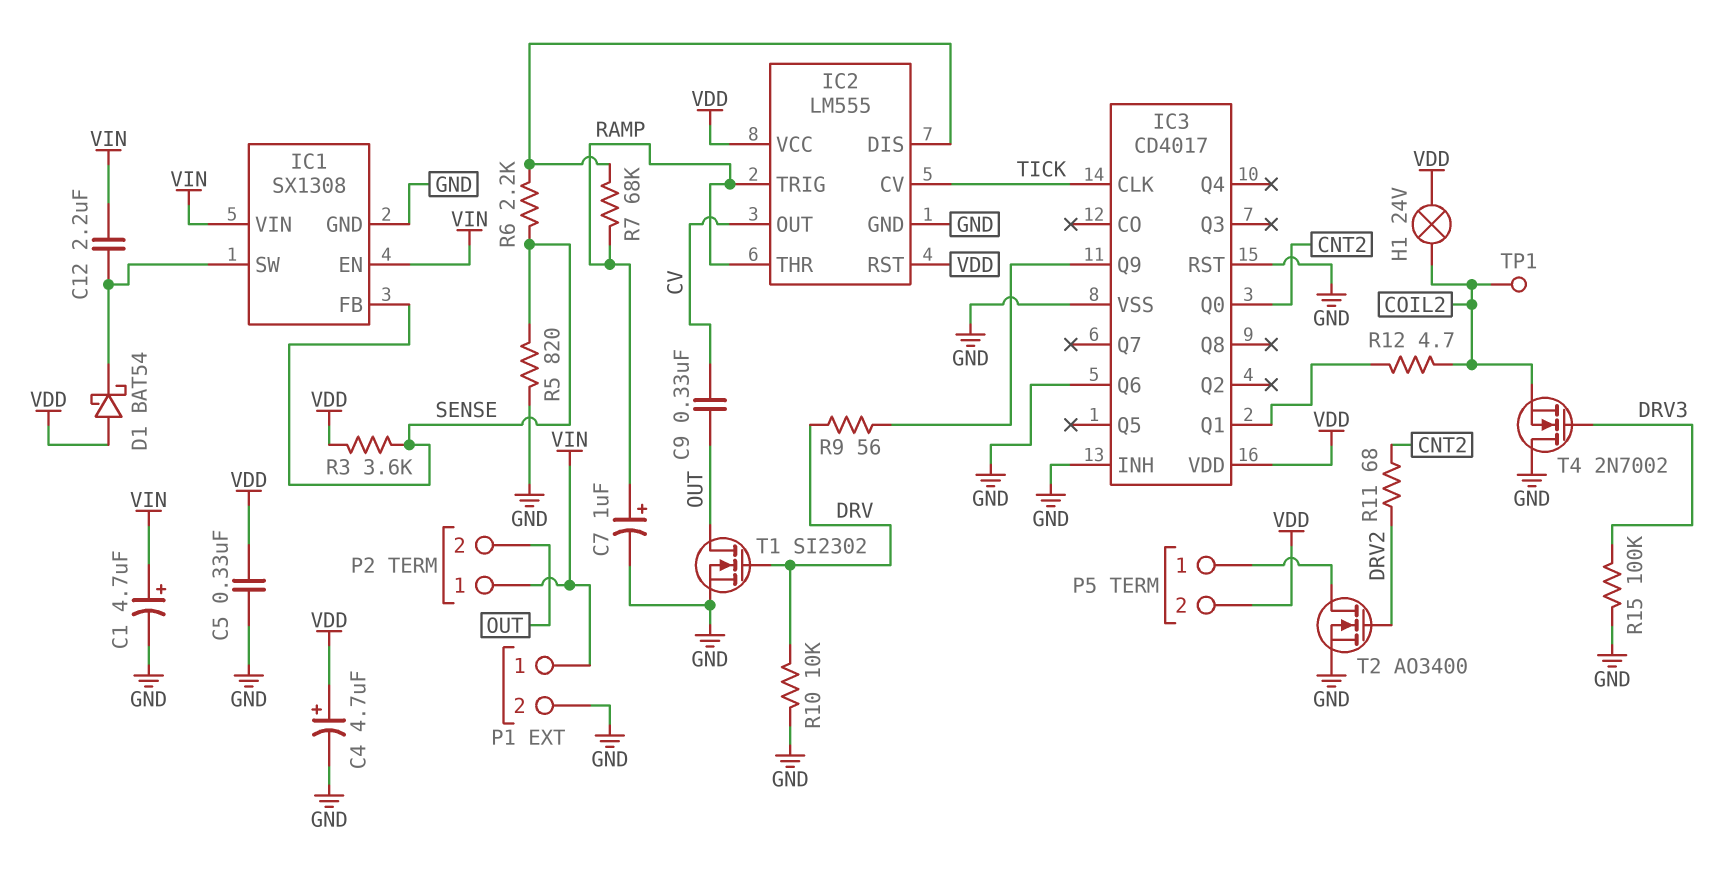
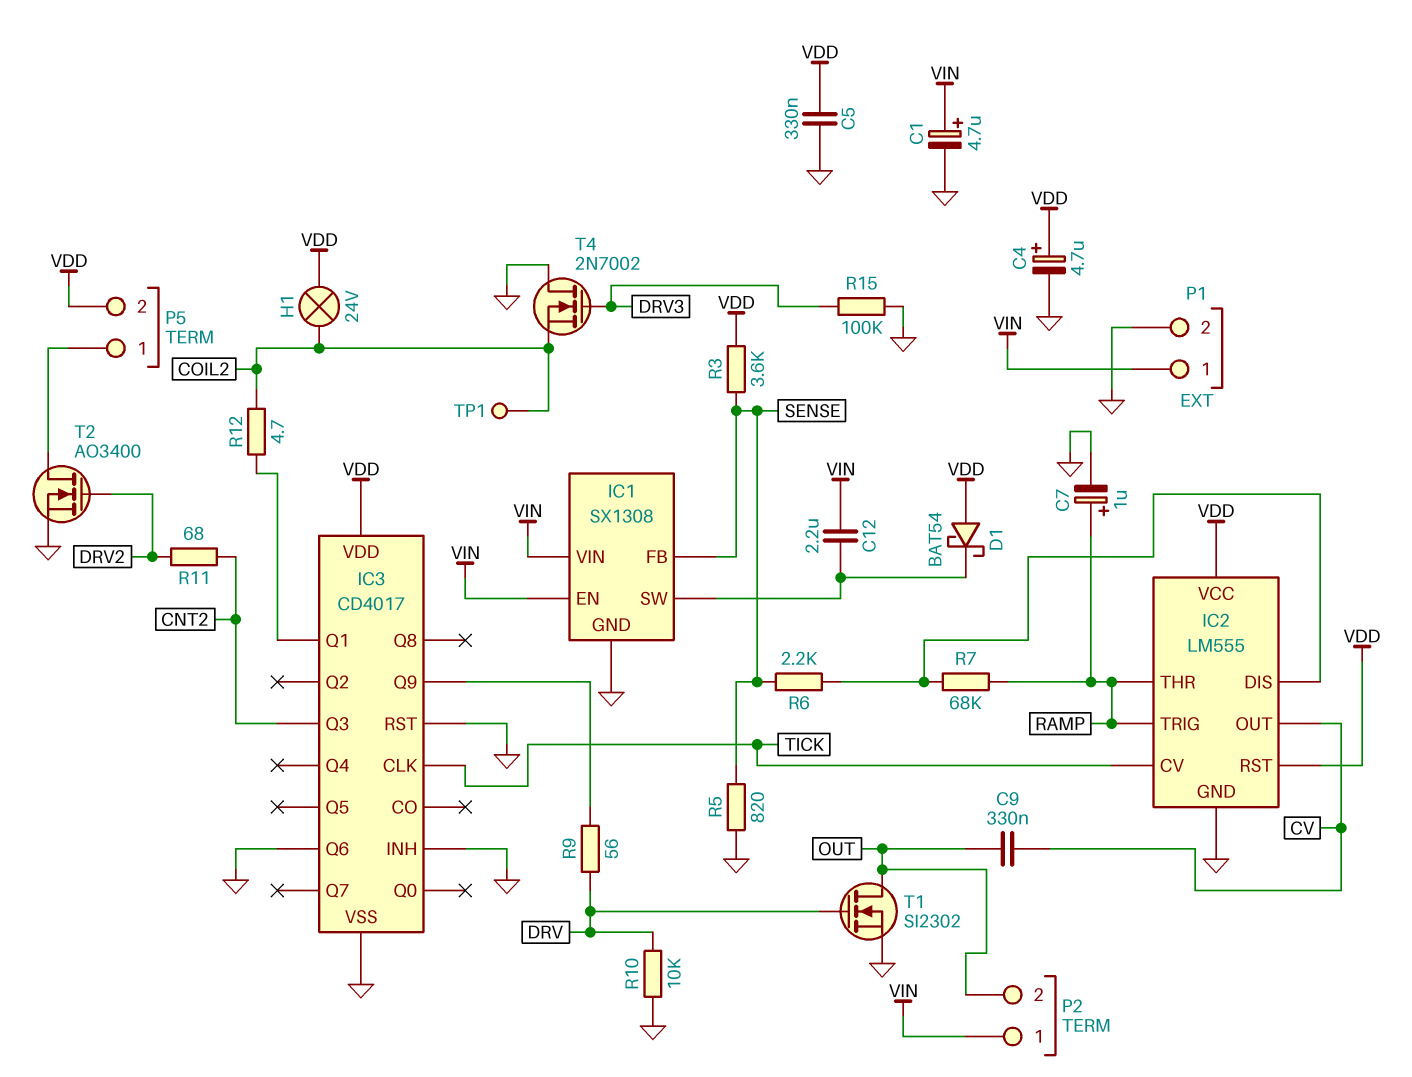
IC3 pin Q0: CNT2 -> none
IC3 pin Q3: none -> CNT2

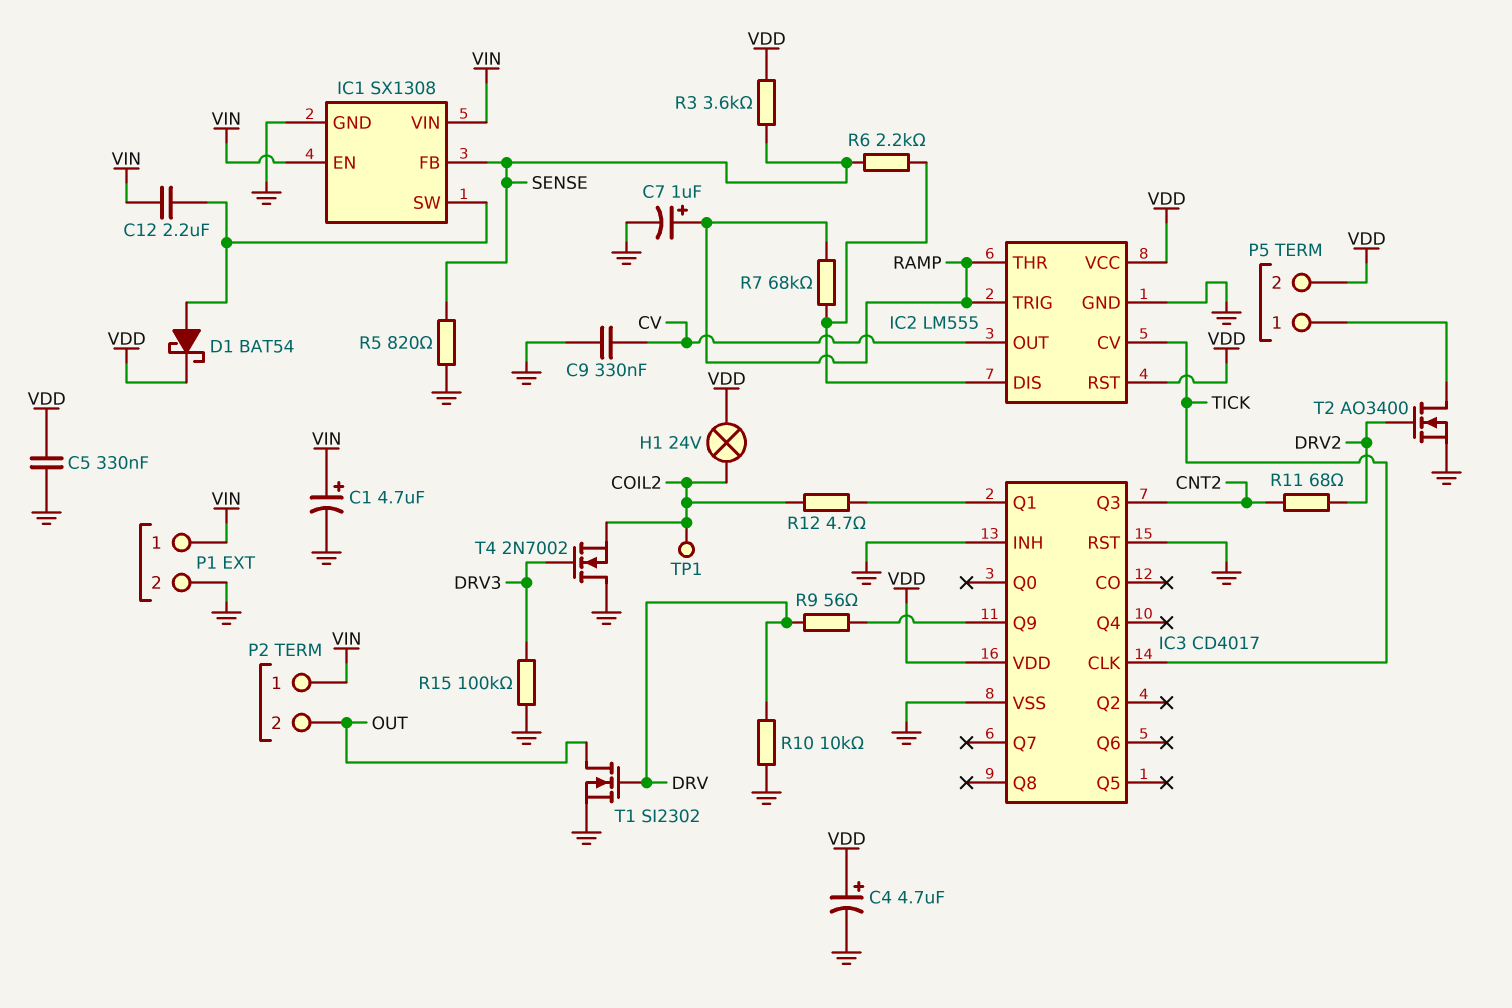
C9: 330nF (CV, OUT) -> 330nF (CV, GND)
D1: schottky BAT54 (A VDD, K IC1/SW) -> schottky BAT54 (A IC1/SW, K VDD)
IC3 pin Q6: GND -> none

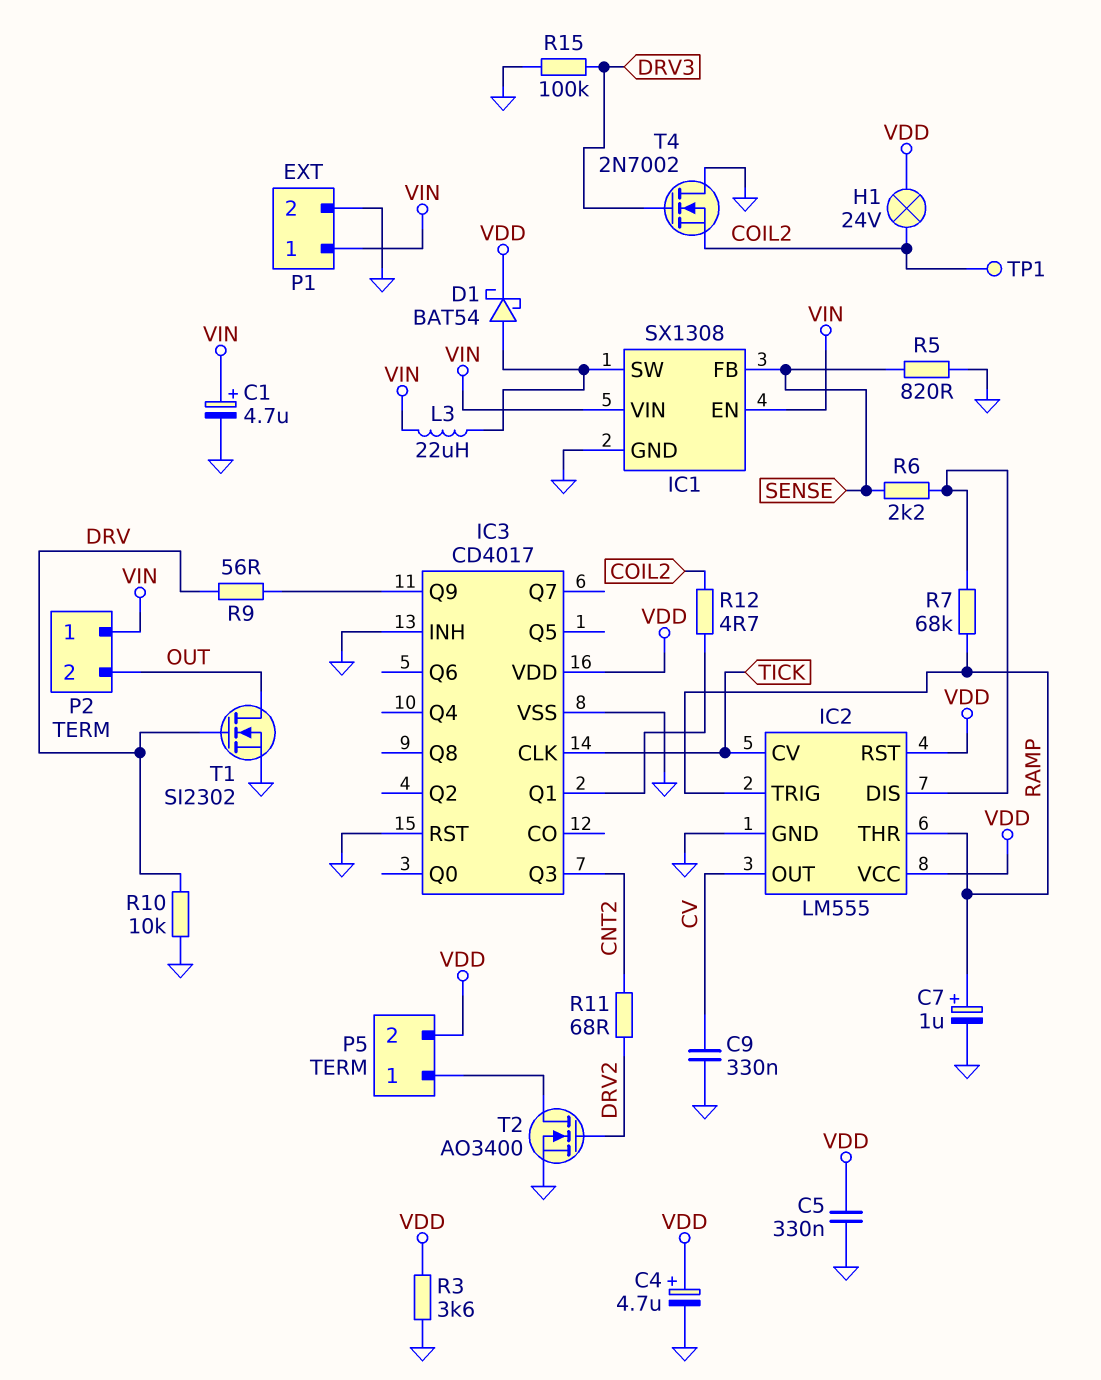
C12: 2.2uF (IC1/SW, VIN) -> none
L3: none -> 22uH (IC1/SW, VIN)
R3: 3.6k (SENSE, VDD) -> 3.6k (GND, VDD)

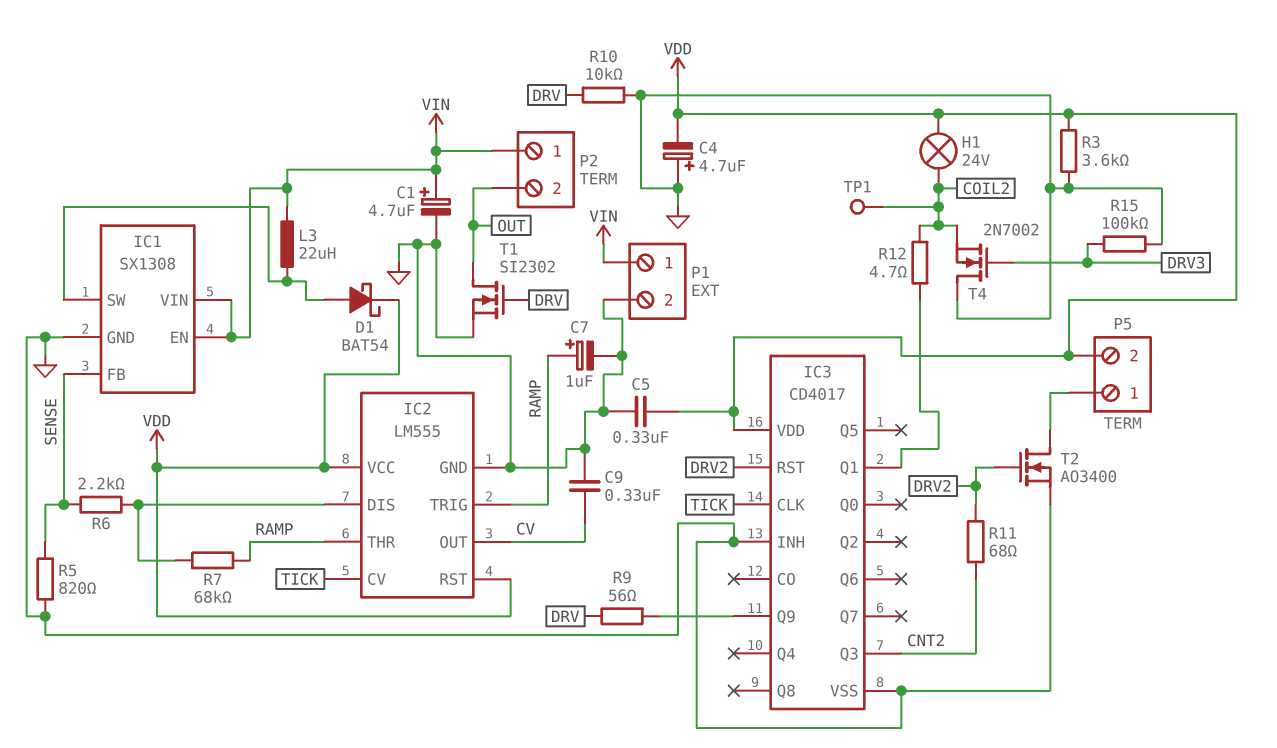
C4: 4.7uF (plus VDD, minus GND) -> 4.7uF (plus GND, minus VDD)
IC3 pin RST: GND -> DRV2

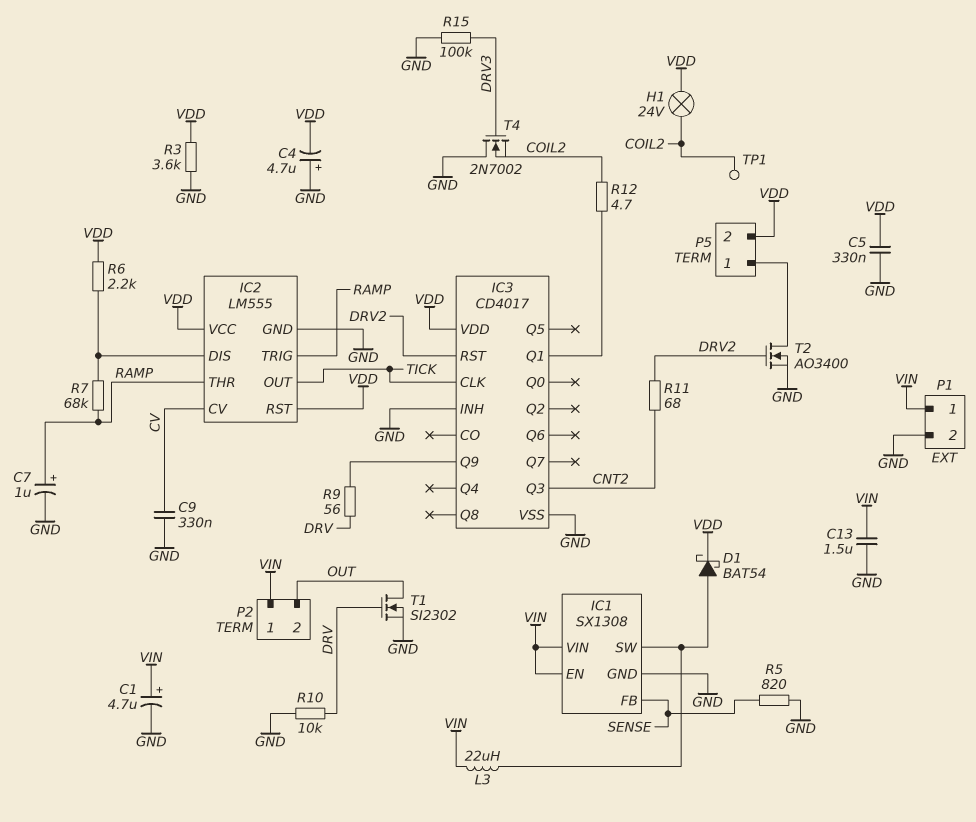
C13: none -> 1.5uF (GND, VIN)
IC2 pin CV: TICK -> CV
IC2 pin OUT: CV -> TICK
R6: 2.2k (IC2/DIS, SENSE) -> 2.2k (IC2/DIS, VDD)

